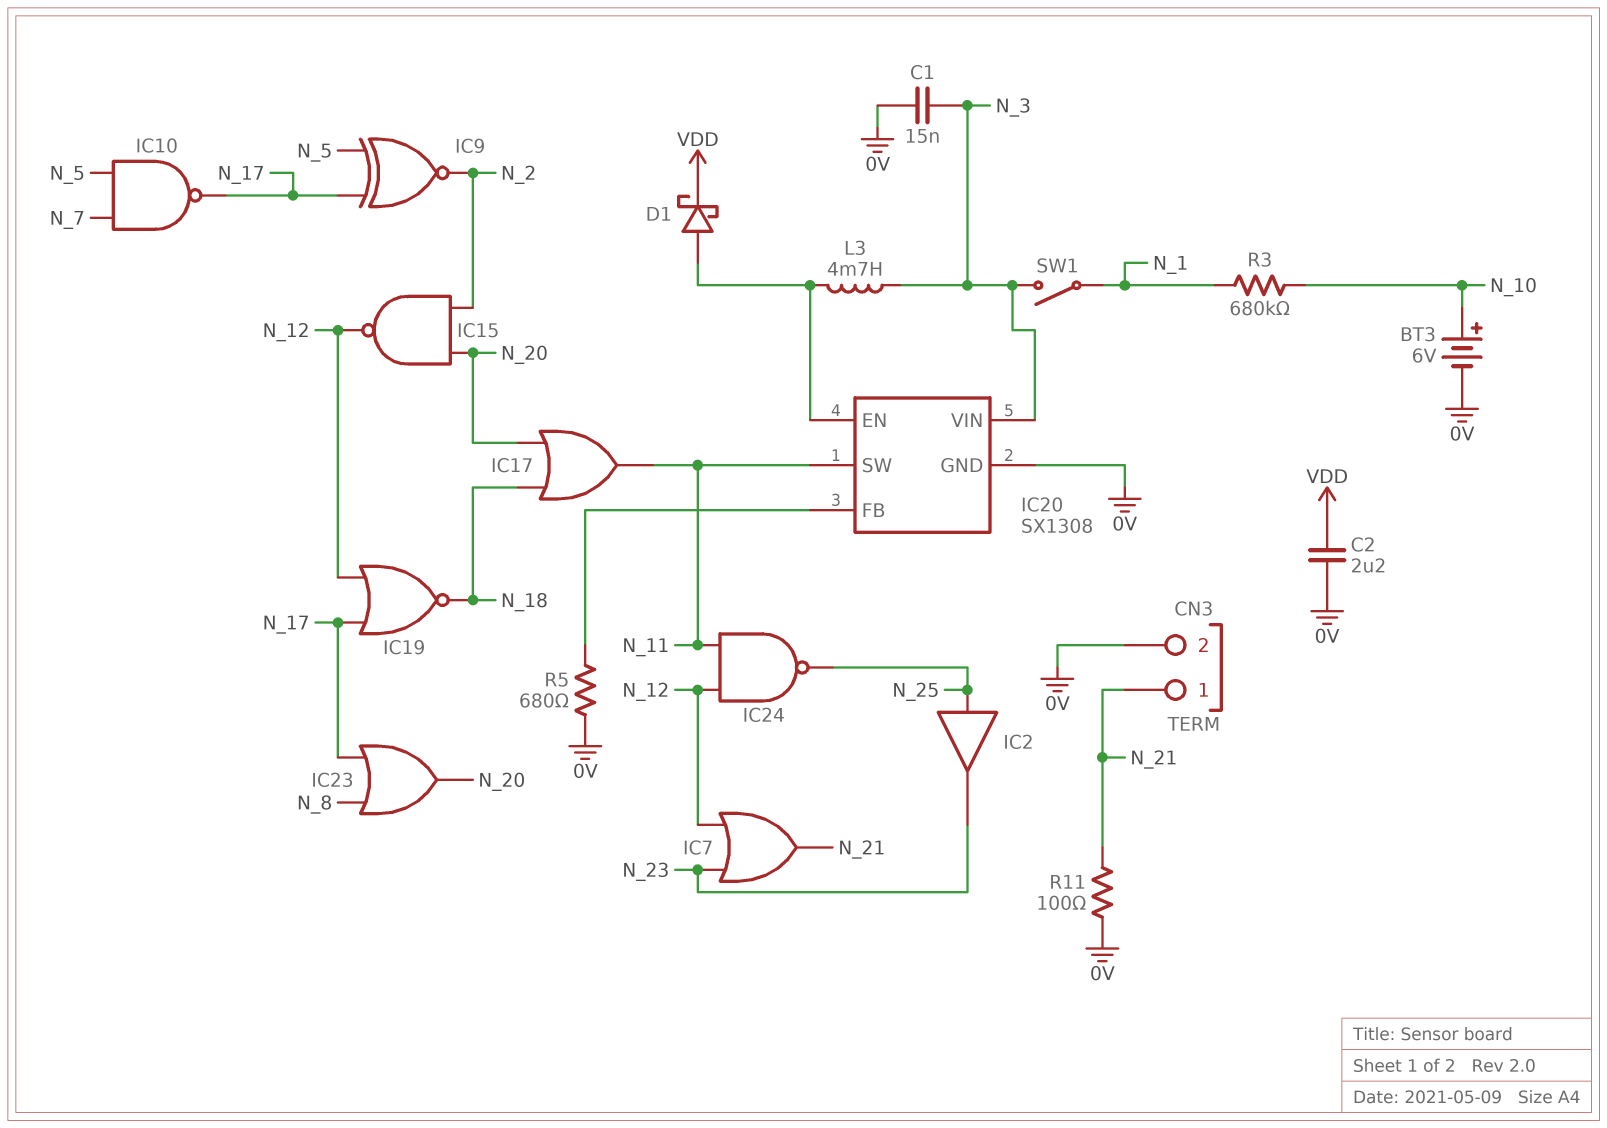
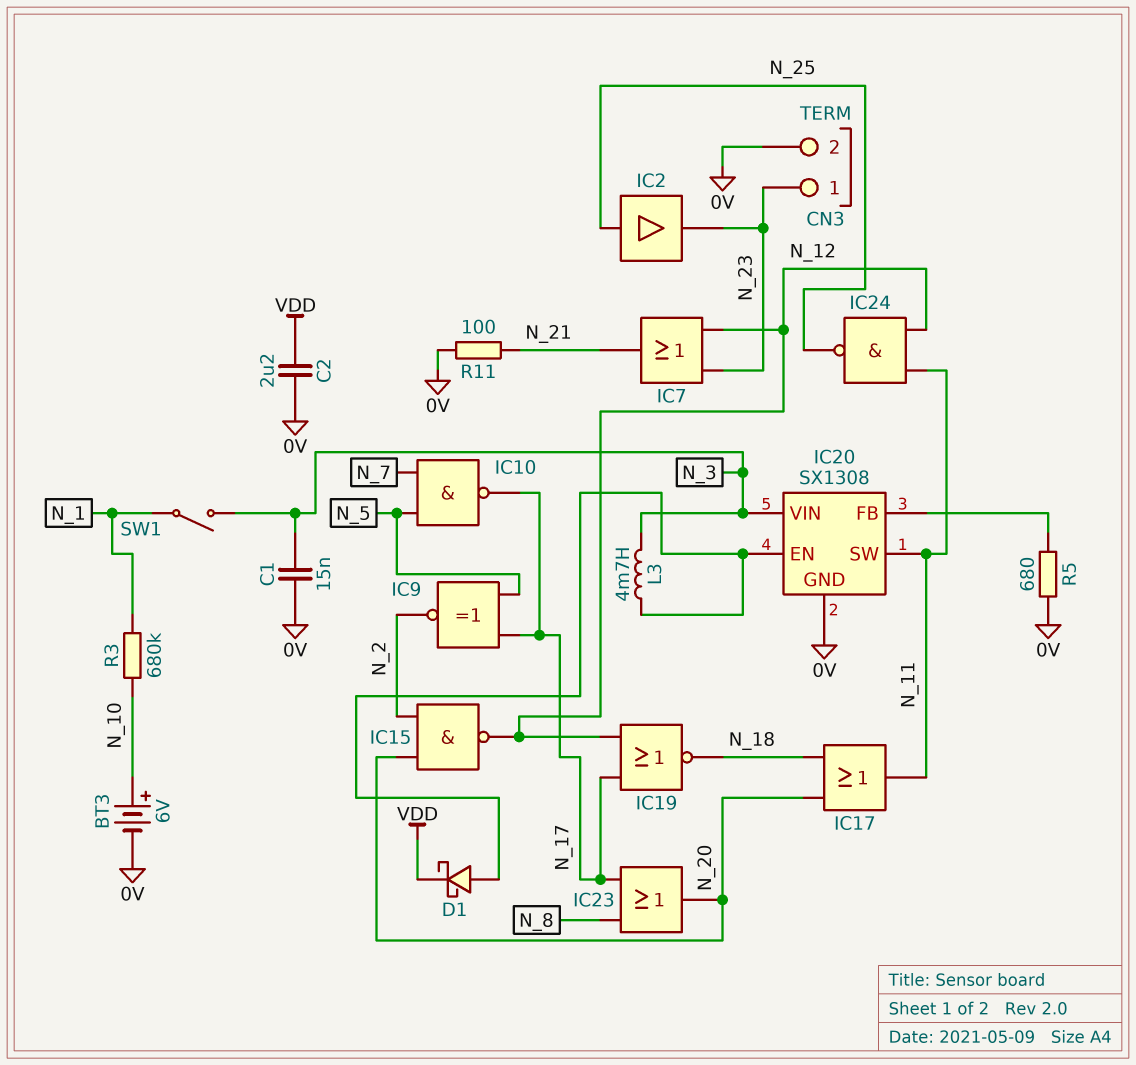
CN3 pin 1: N_21 -> N_23

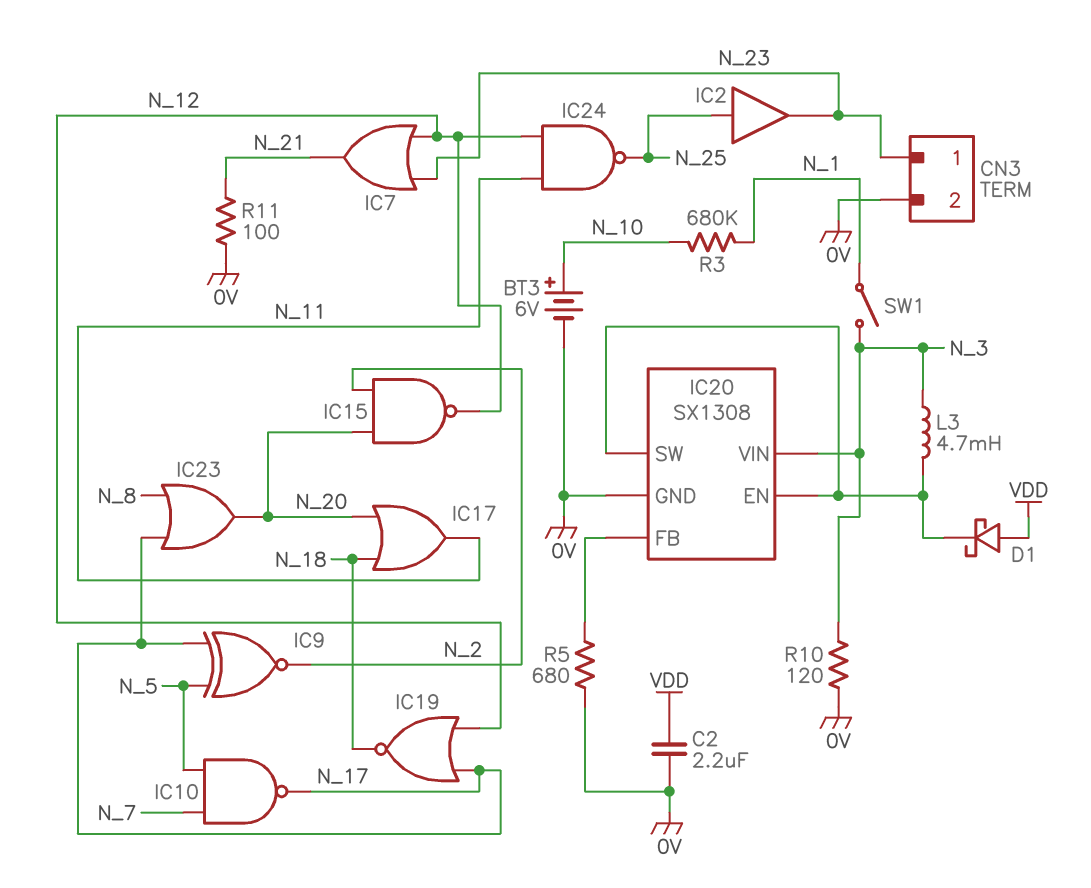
C1: 15nF (0V, N_3) -> none
D1: schottky (A IC20/EN, K VDD) -> schottky (A VDD, K IC20/EN)
IC20 pin SW: N_11 -> IC20/EN
R10: none -> 120 (0V, N_3)

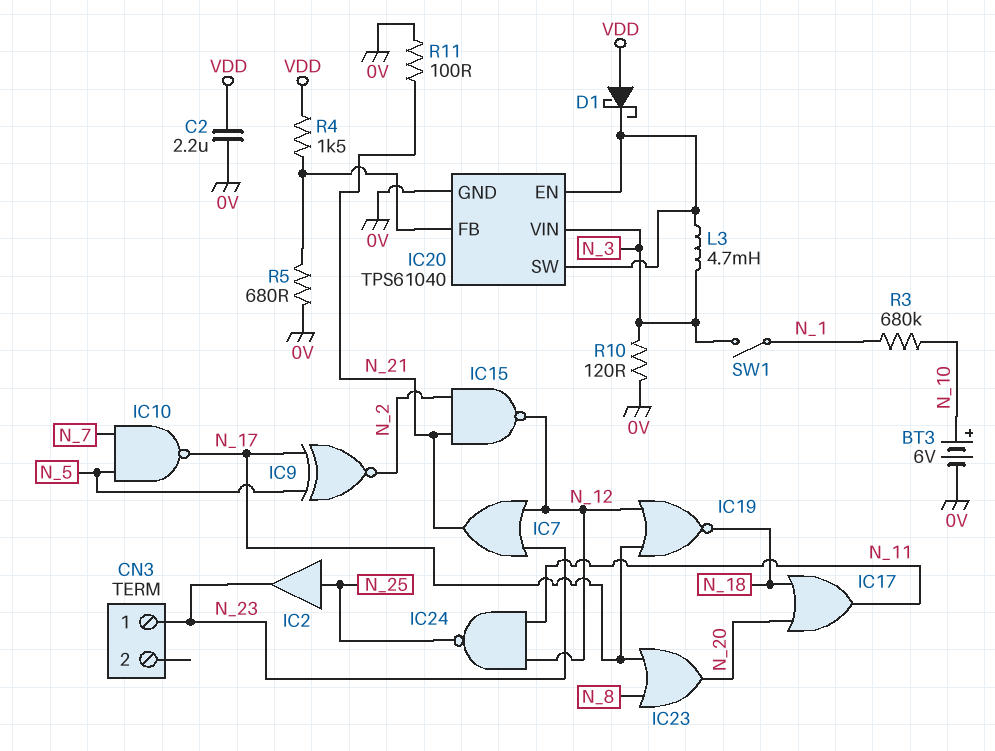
CN3 pin 2: 0V -> none
IC15: NAND (in N_2, in N_20, out N_12) -> NAND (in N_2, in N_21, out N_12)
IC20: SX1308 -> TPS61040
R4: none -> 1.5k (IC20/FB, VDD)

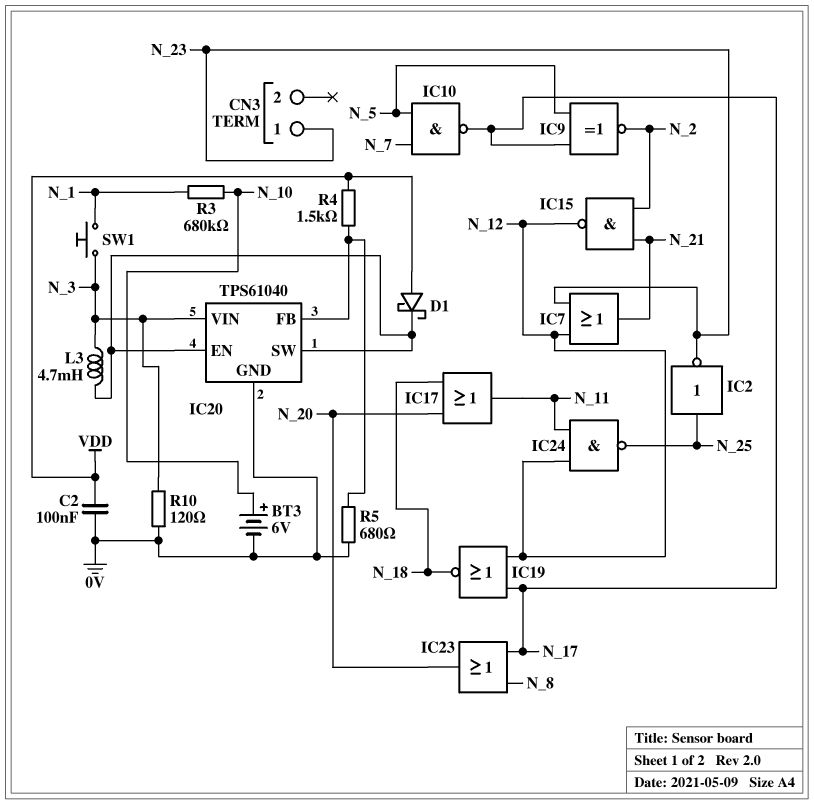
C2: 2.2uF (0V, VDD) -> 100nF (0V, VDD)
IC2: buffer (in N_25, out N_23) -> NOT (in N_25, out N_23)
R11: 100 (0V, N_21) -> none
SW1: switch (N_1, N_3) -> button (N_1, N_3)

